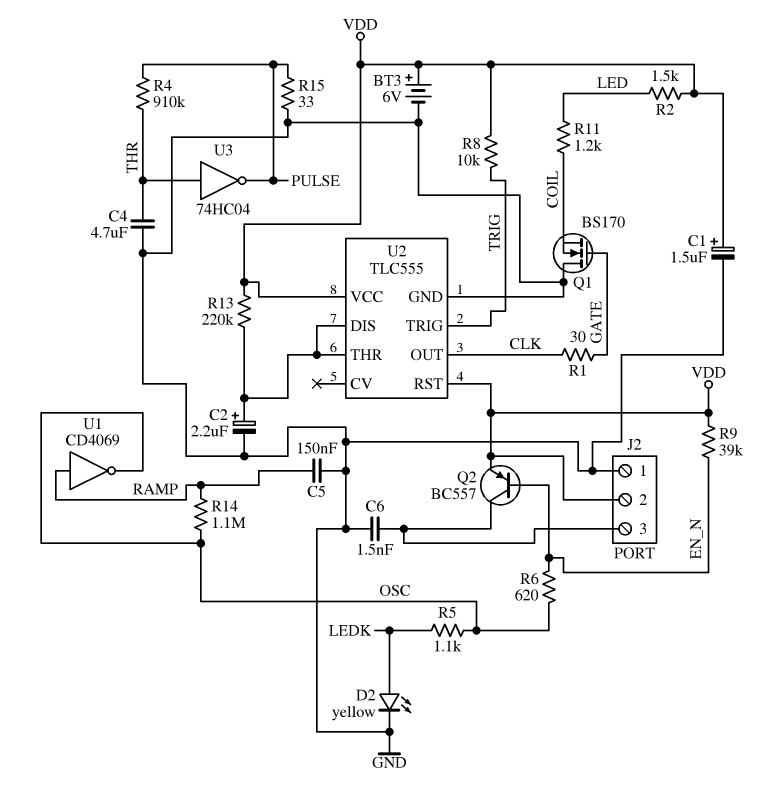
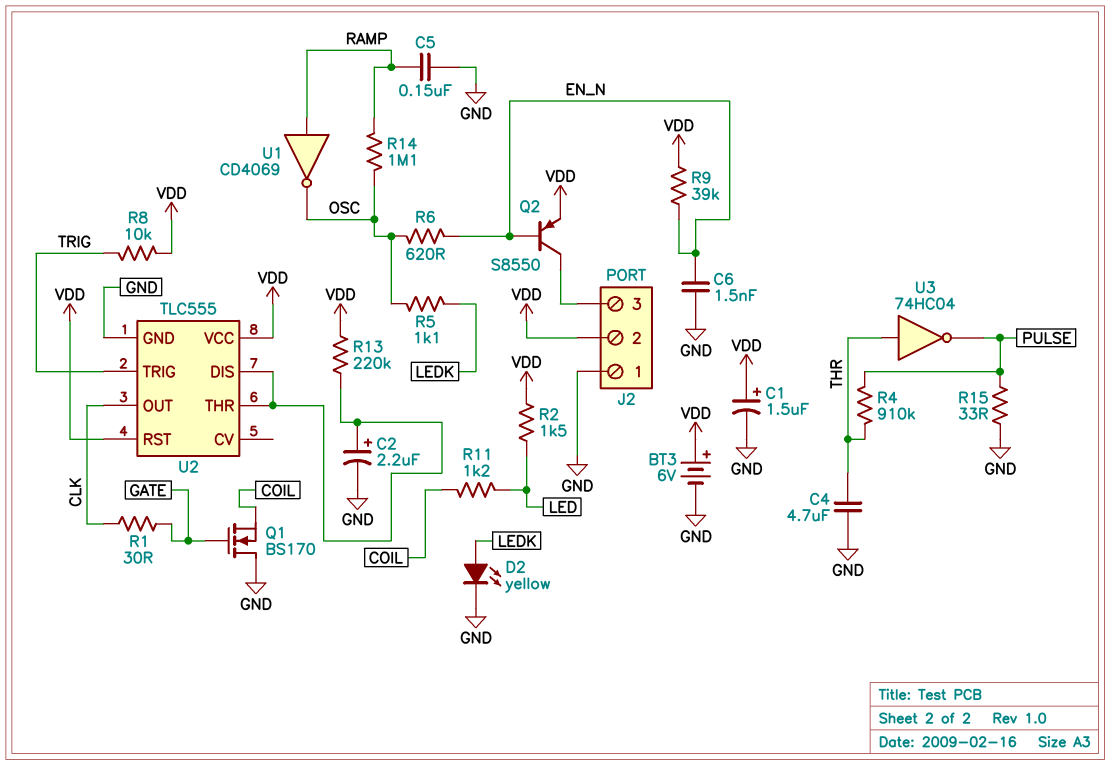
C6: 1.5nF (GND, J2/3) -> 1.5nF (EN_N, GND)
Q2: PNP BC557 (B EN_N, C J2/3, E VDD) -> PNP S8550 (B EN_N, C J2/3, E VDD)

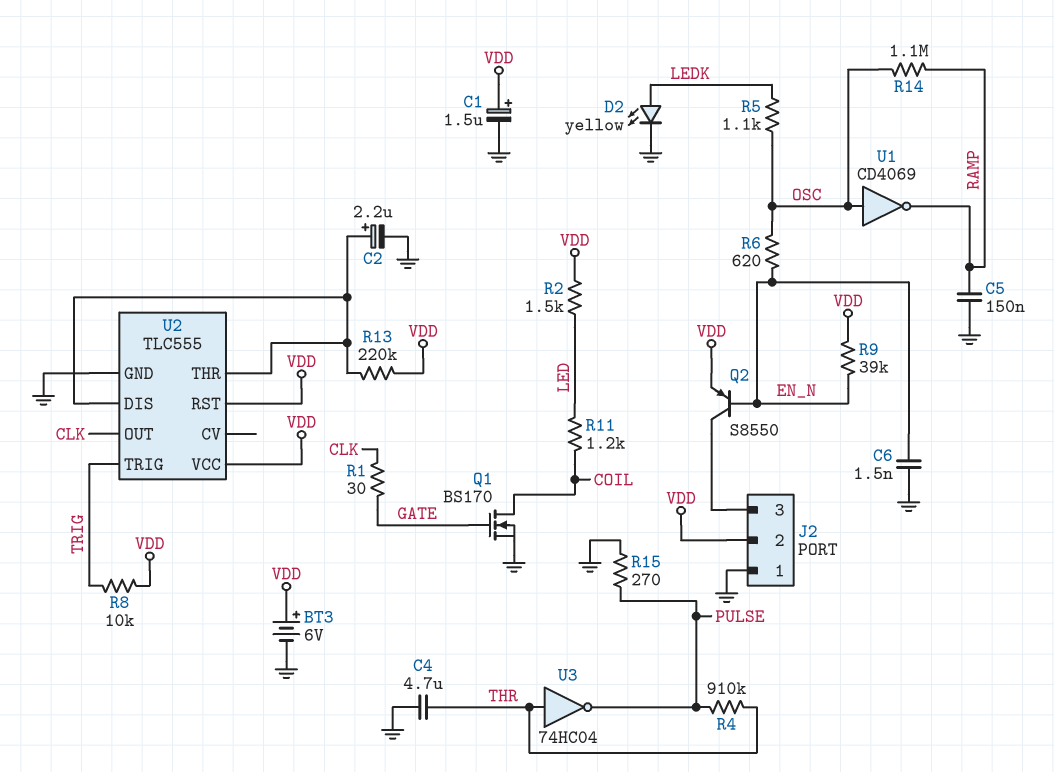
Q1: NMOS BS170 (G GATE, D GND, S COIL) -> NMOS BS170 (G GATE, D COIL, S GND)
R15: 33 (GND, PULSE) -> 270 (GND, PULSE)
U1: NOT CD4069 (in RAMP, out OSC) -> NOT CD4069 (in OSC, out RAMP)

